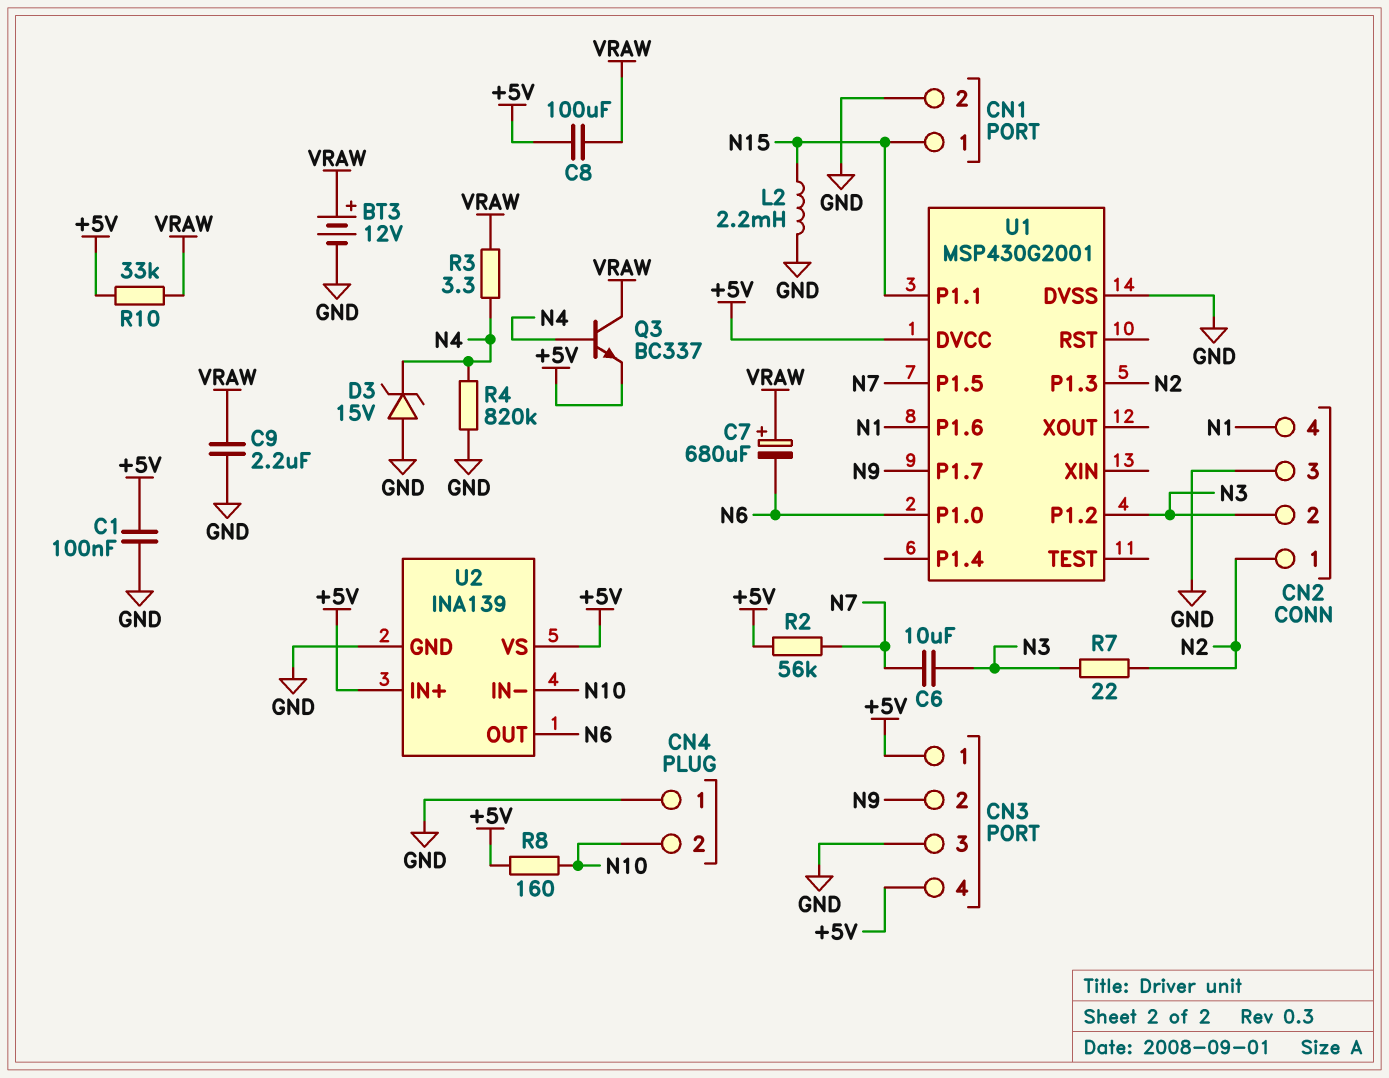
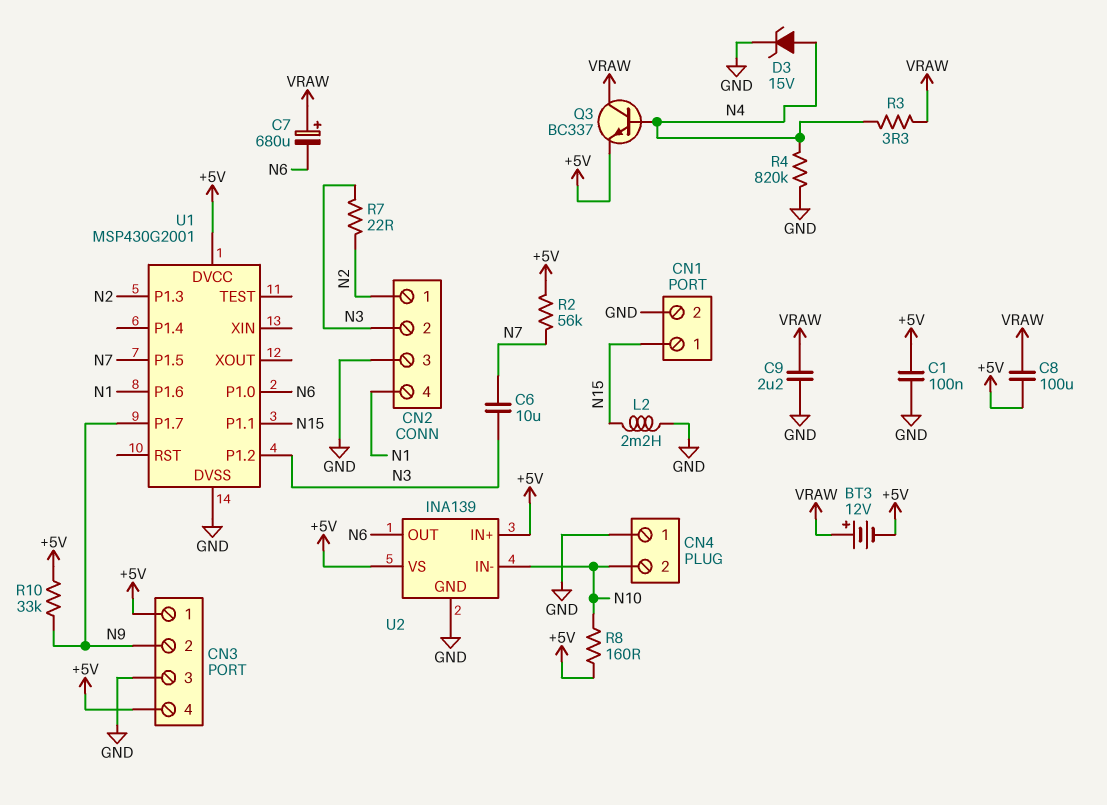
BT3: 12V (plus VRAW, minus GND) -> 12V (plus VRAW, minus +5V)
D3: zener 15V (A GND, K N4) -> zener 15V (A N4, K GND)
R10: 33k (+5V, VRAW) -> 33k (+5V, N9)

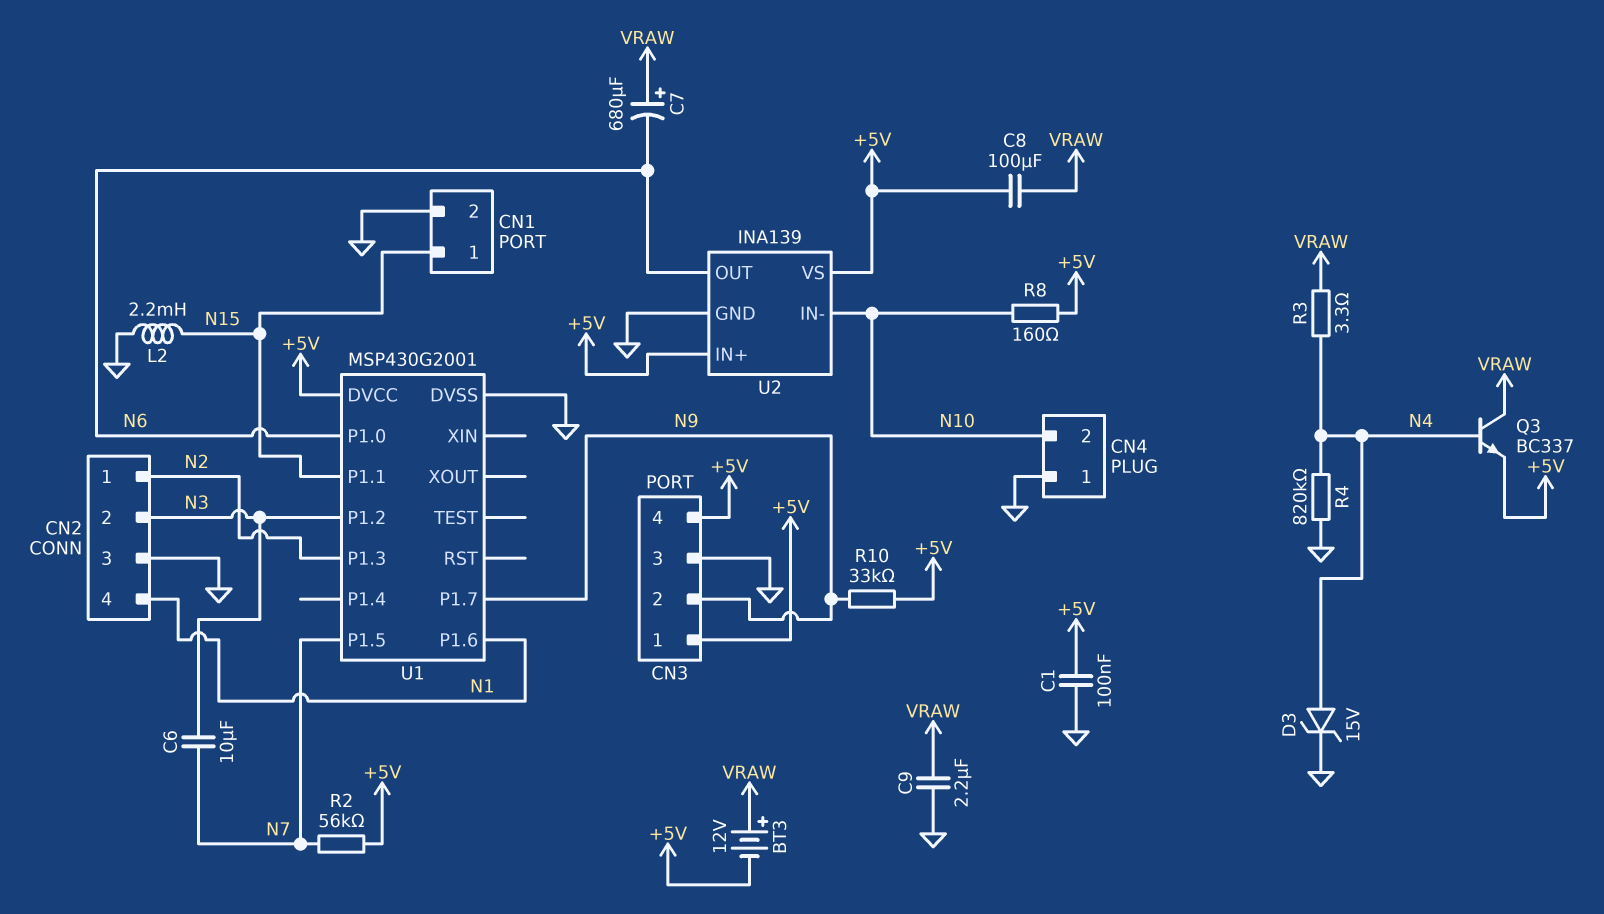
R7: 22 (N2, N3) -> none

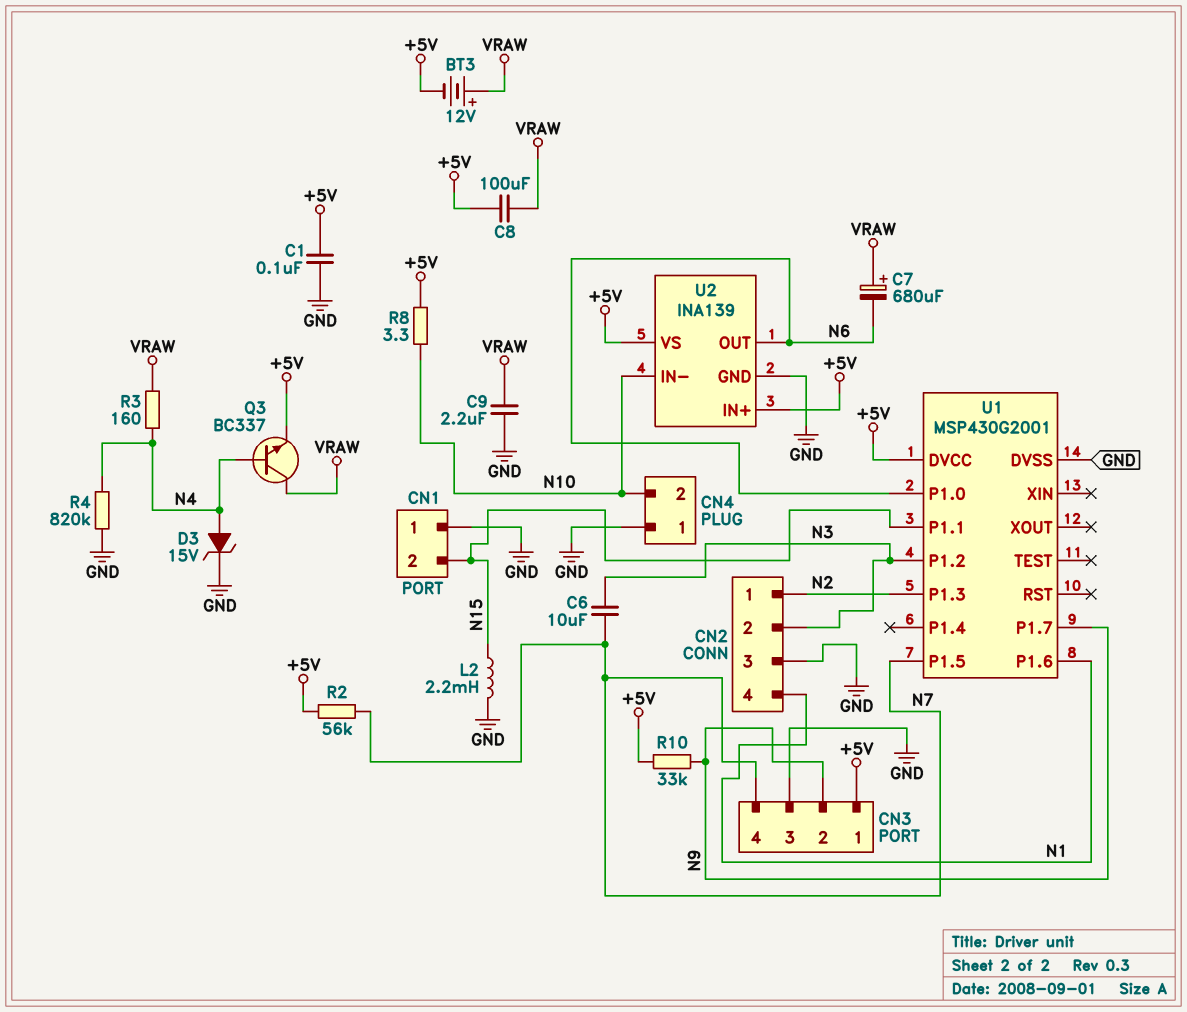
CN1 pin 1: N15 -> GND
CN1 pin 2: GND -> N15
CN3 pin 4: +5V -> N7
R3: 3.3 (N4, VRAW) -> 160 (N4, VRAW)
R8: 160 (+5V, N10) -> 3.3 (+5V, N10)

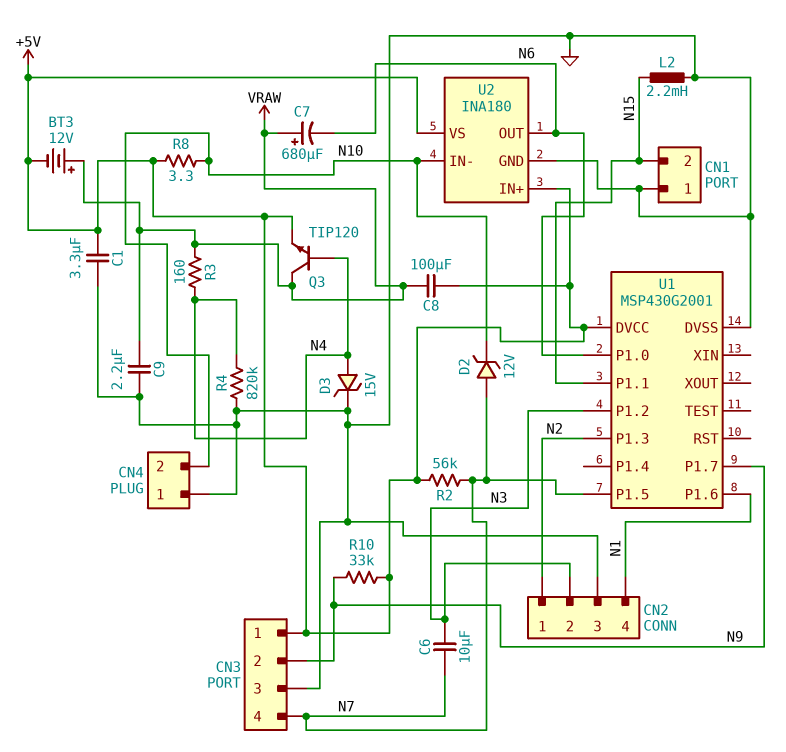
C1: 100nF (+5V, GND) -> 3.3uF (+5V, GND)
D2: none -> zener 12V (A N7, K N10)
Q3: NPN BC337 (B N4, C VRAW, E +5V) -> NPN TIP120 (B N4, C VRAW, E +5V)
U2: INA139 -> INA180

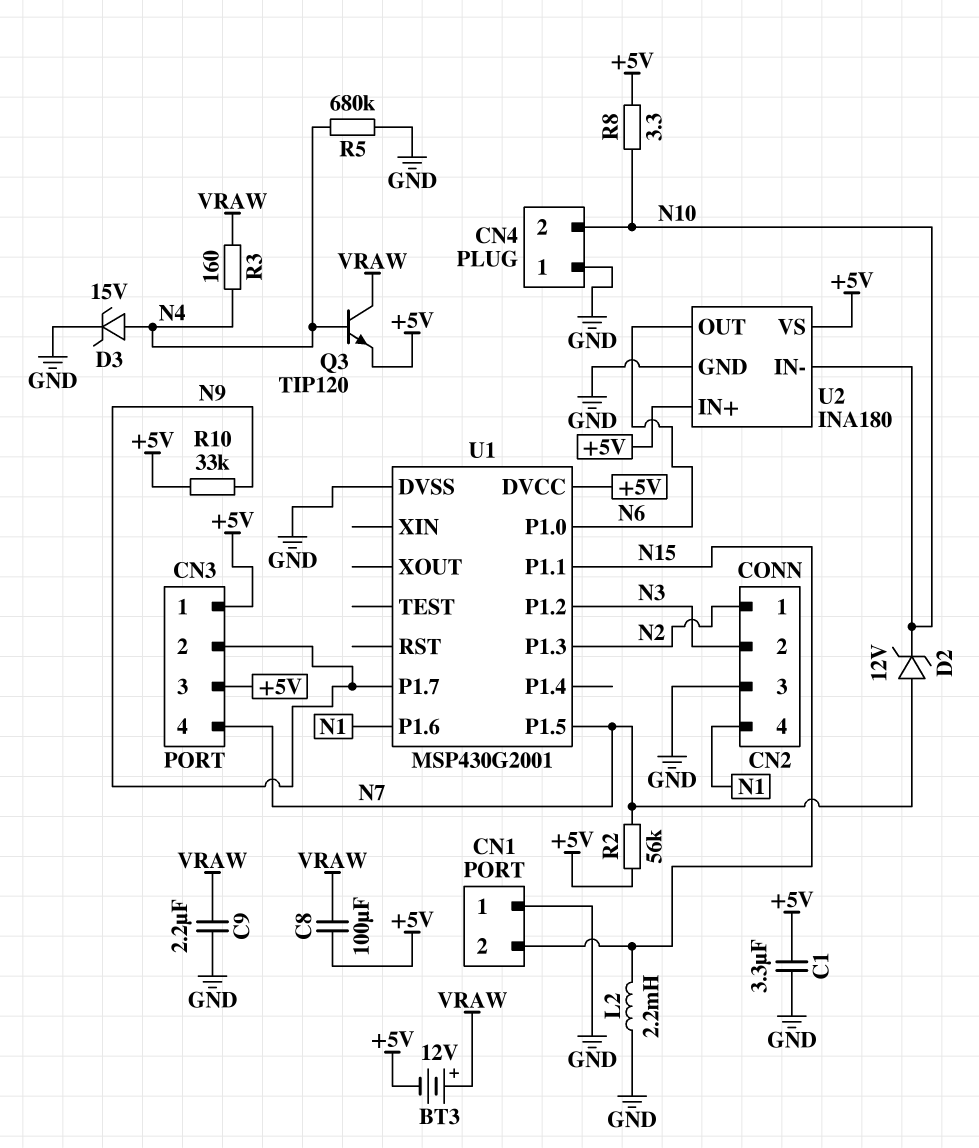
C6: 10uF (N3, N7) -> none
C7: 680uF (plus VRAW, minus N6) -> none
CN3 pin 3: GND -> +5V
R4: 820k (GND, N4) -> none
R5: none -> 680k (GND, N4)

